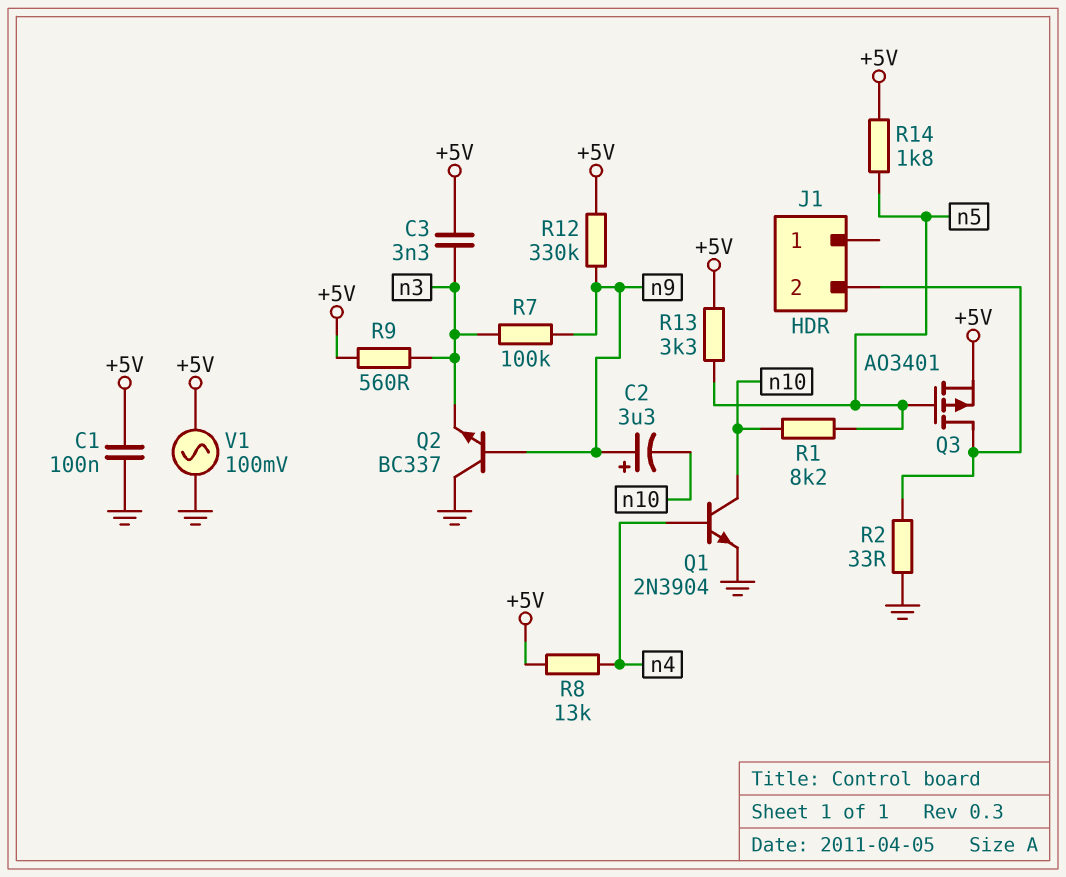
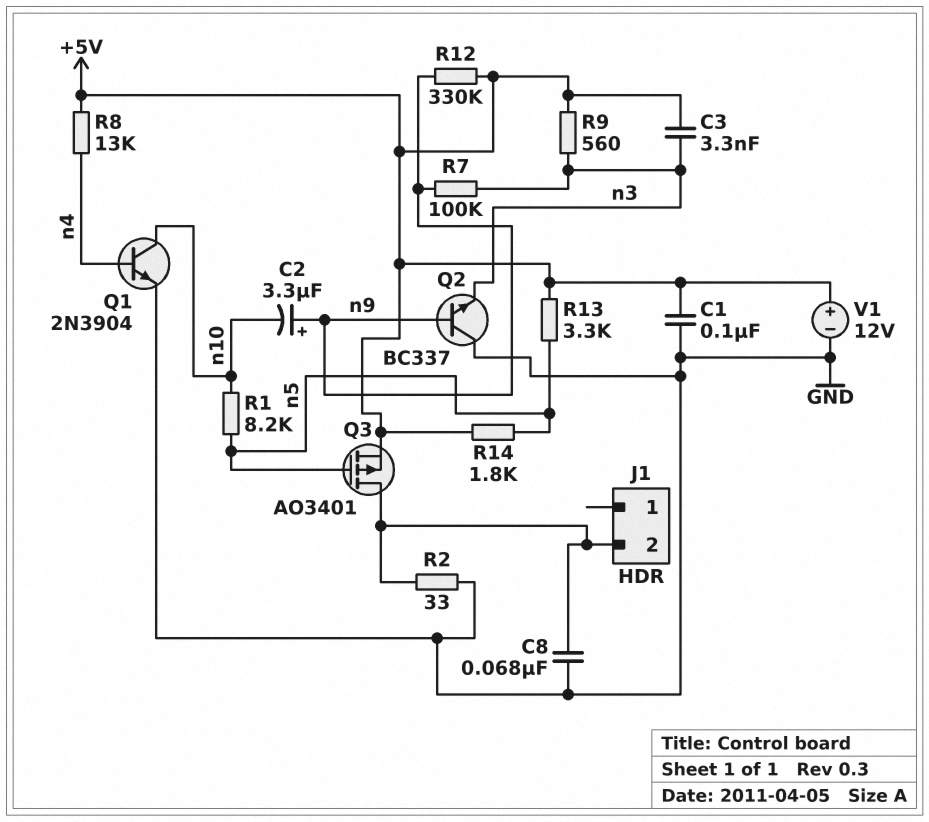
C8: none -> 68nF (GND, J1/2)
V1: AC 100mV (+5V, GND) -> 12V (plus +5V, minus GND)

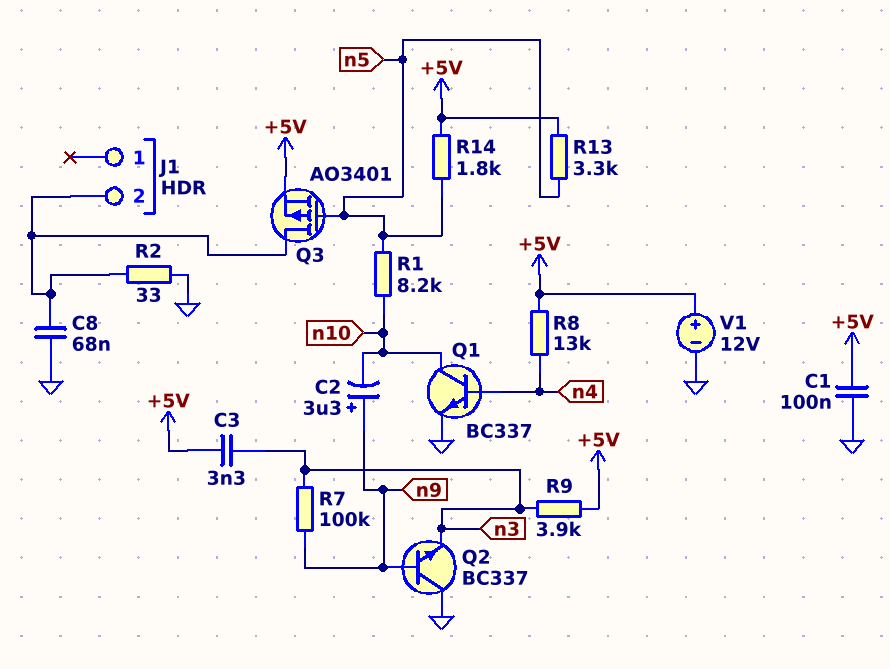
Q1: NPN 2N3904 (B n4, C n10, E GND) -> NPN BC337 (B n4, C n10, E GND)
R9: 560 (+5V, n3) -> 3.9k (+5V, n3)
R12: 330k (+5V, n9) -> none

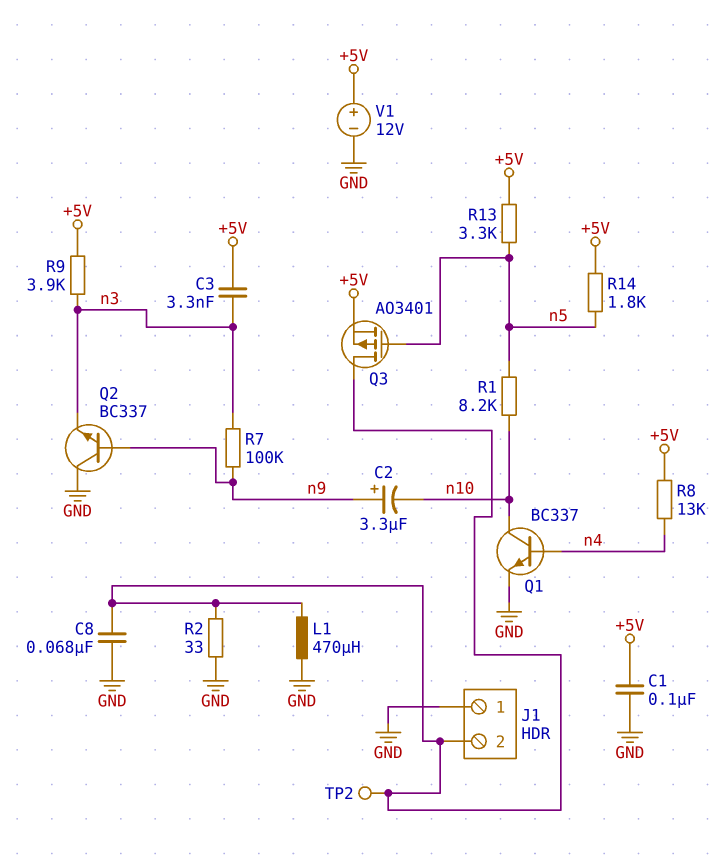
J1 pin 1: none -> GND
L1: none -> 470uH (GND, J1/2)
TP2: none -> test point (J1/2)

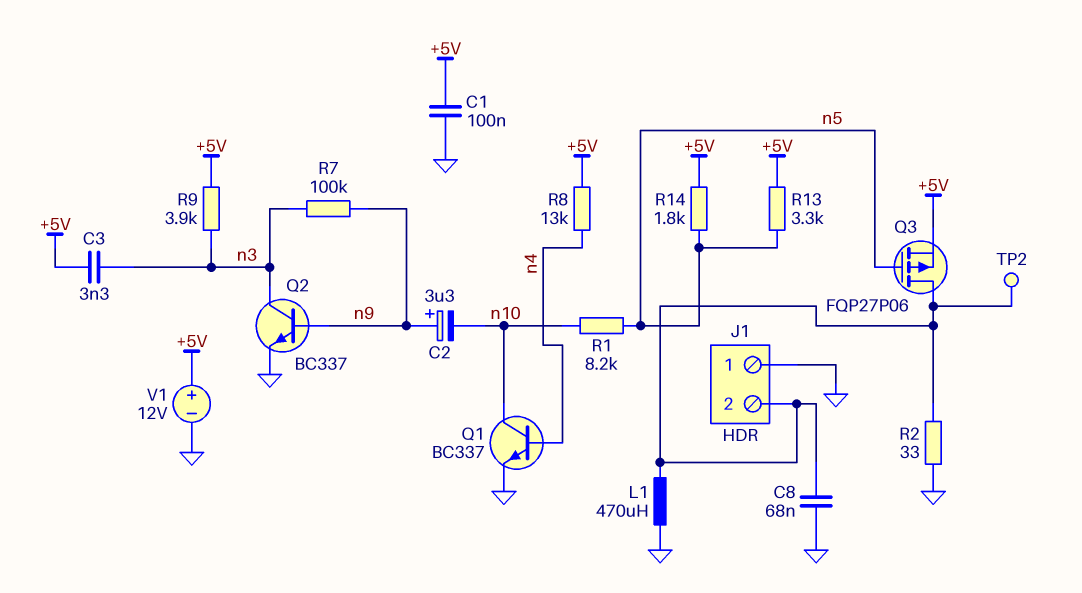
Q2: NPN BC337 (B n9, C GND, E n3) -> NPN BC337 (B n9, C n3, E GND)
Q3: PMOS AO3401 (G n5, D J1/2, S +5V) -> PMOS FQP27P06 (G n5, D J1/2, S +5V)

